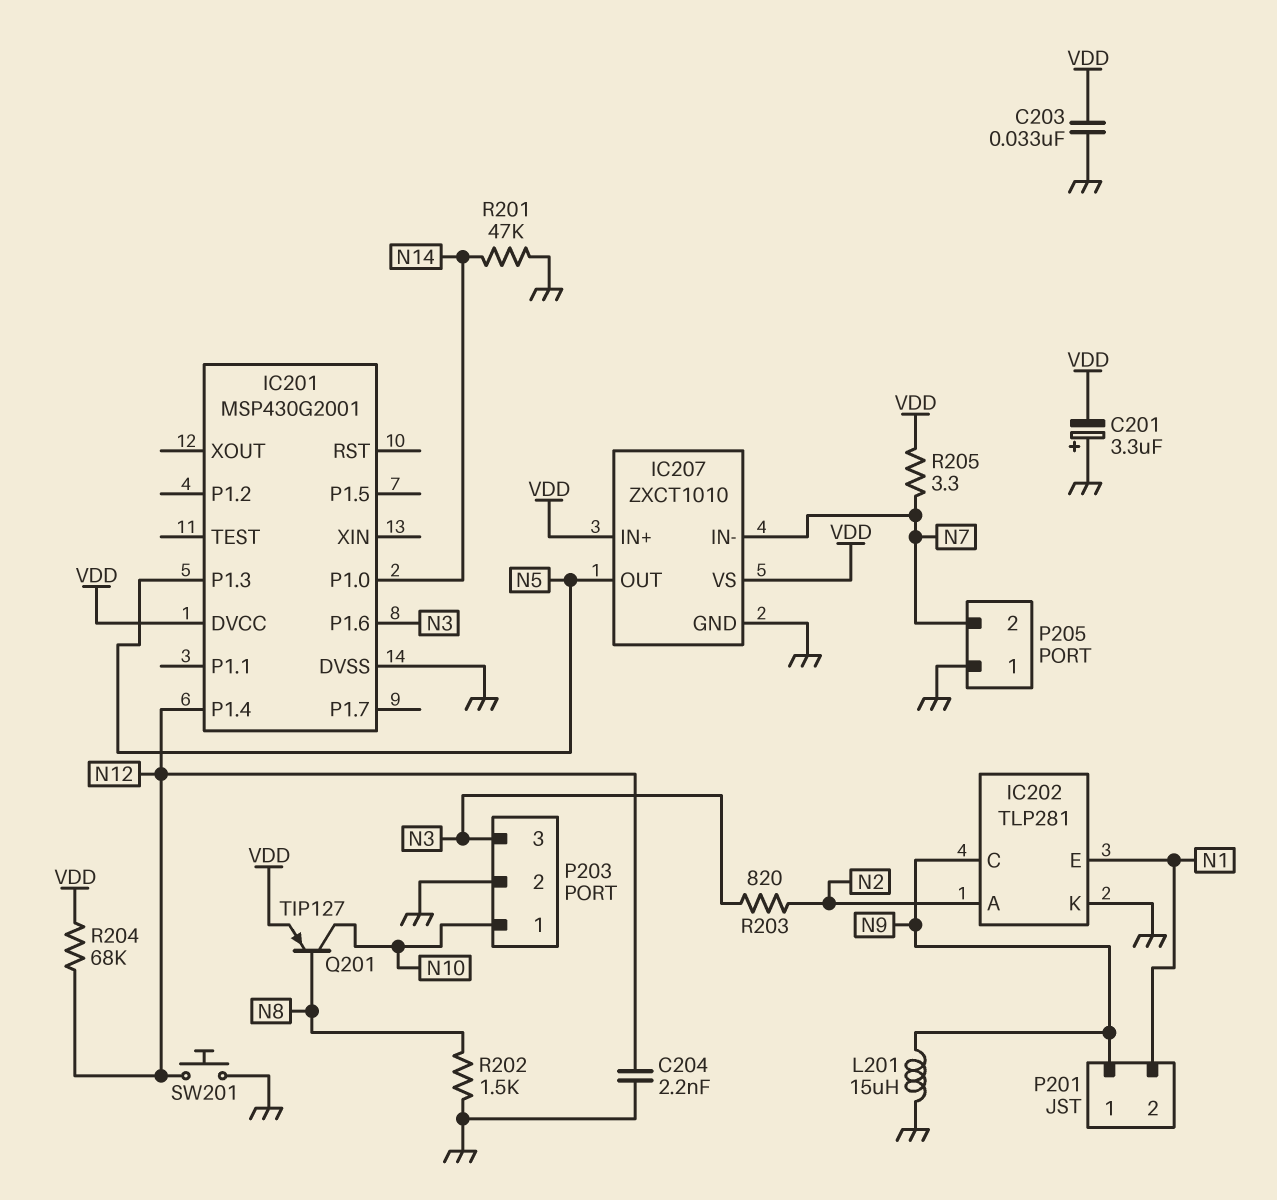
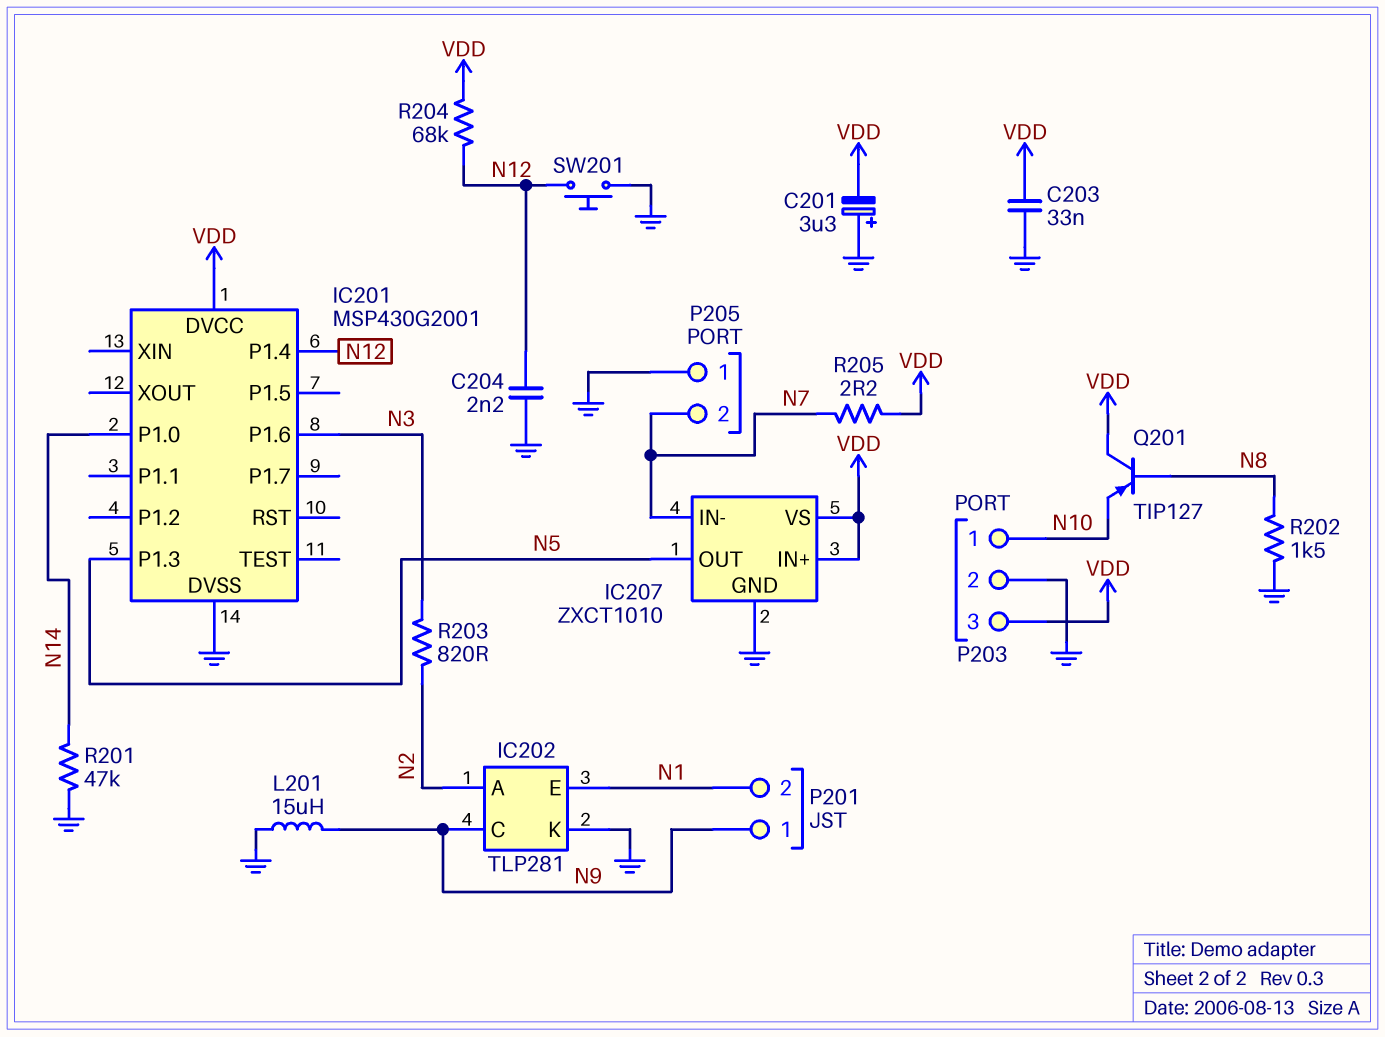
P203 pin 3: N3 -> VDD
Q201: PNP TIP127 (B N8, C N10, E VDD) -> PNP TIP127 (B N8, C VDD, E N10)
R205: 3.3 (N7, VDD) -> 2.2 (N7, VDD)

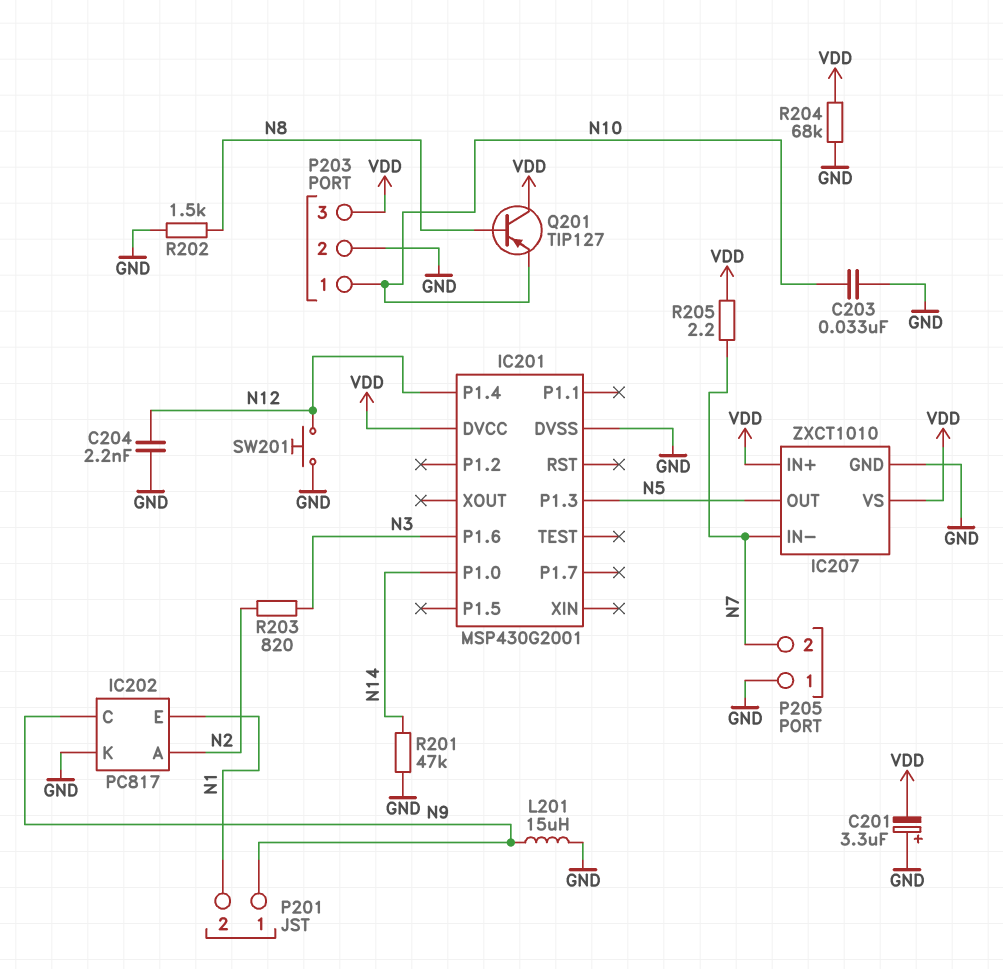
C203: 33nF (GND, VDD) -> 33nF (GND, N10)
IC202: TLP281 -> PC817
R204: 68k (N12, VDD) -> 68k (GND, VDD)

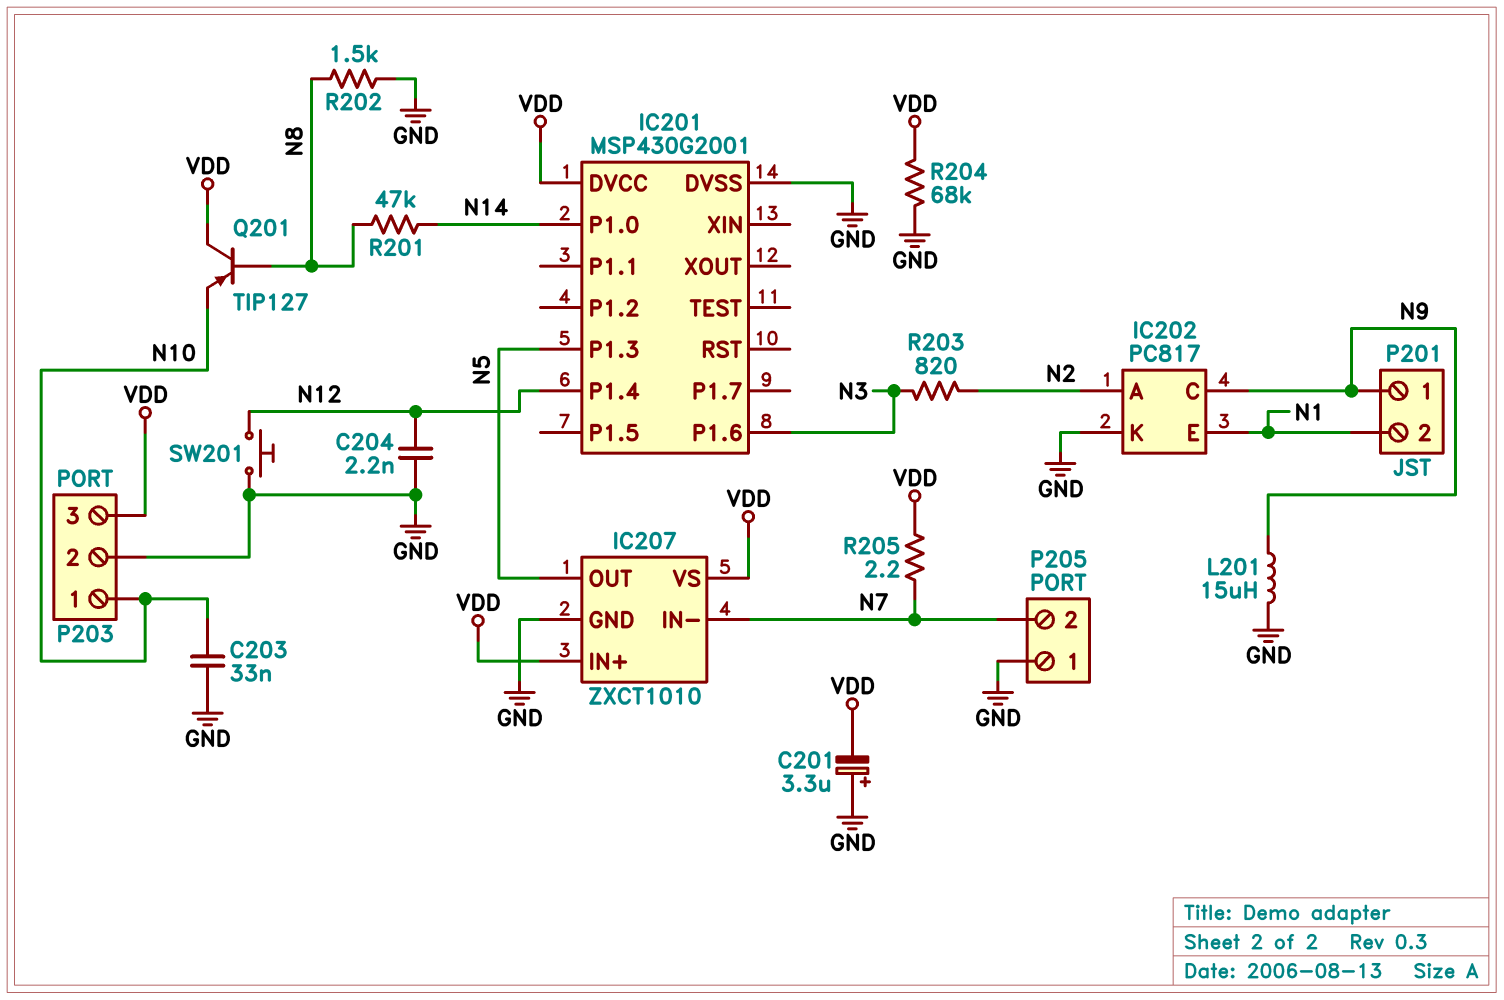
R201: 47k (GND, N14) -> 47k (N8, N14)

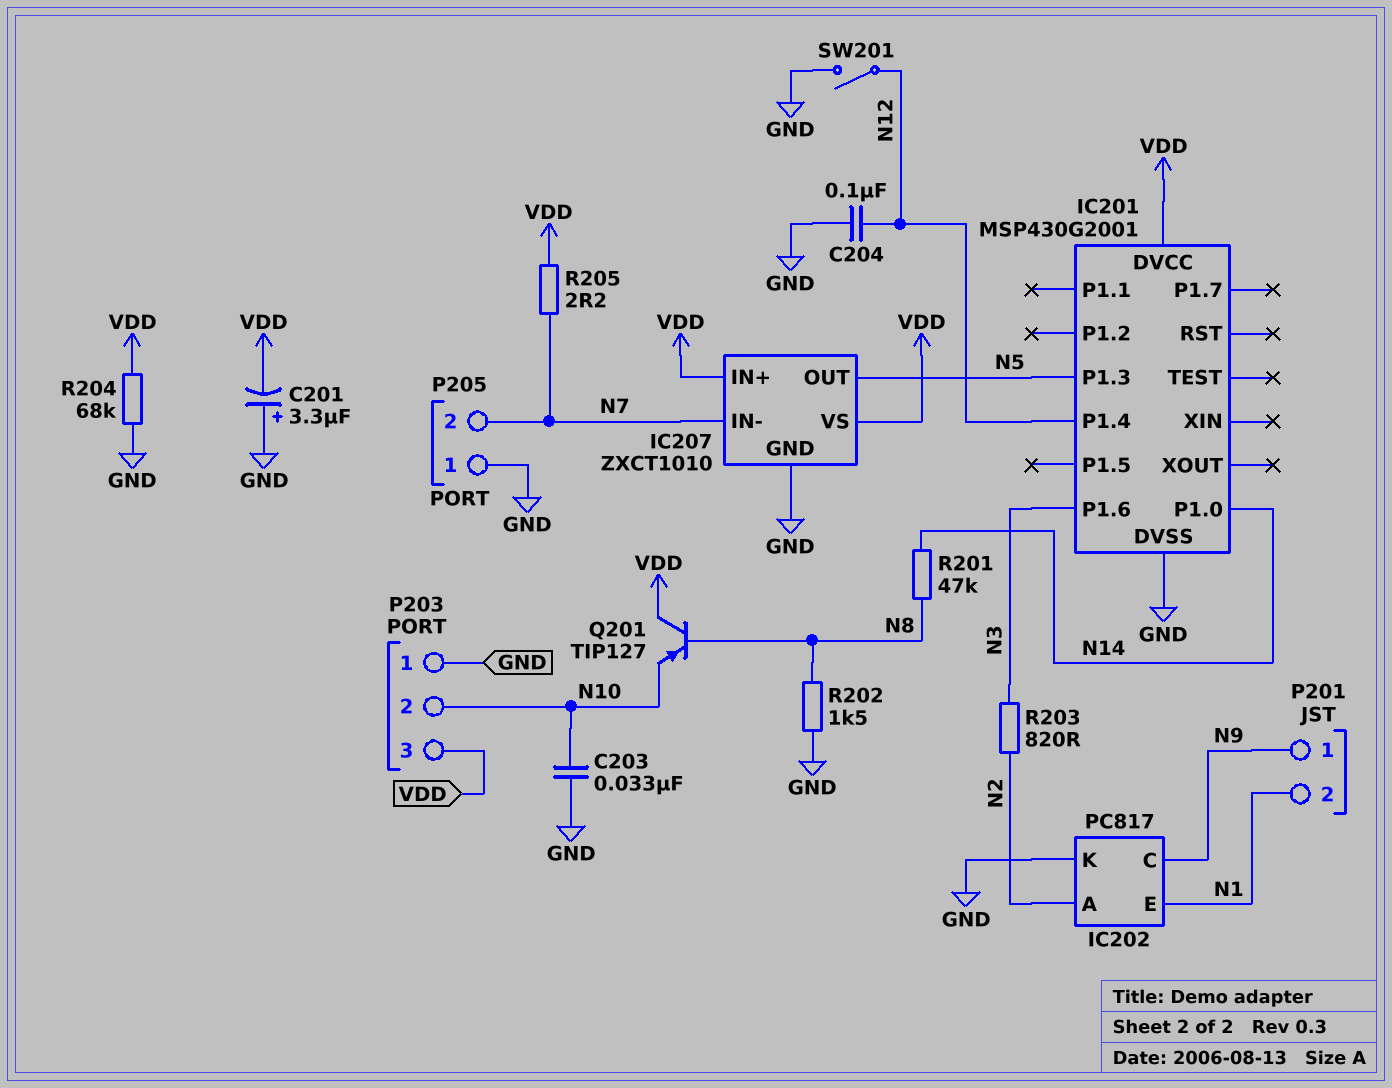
C204: 2.2nF (GND, N12) -> 100nF (GND, N12)
L201: 15uH (GND, N9) -> none
P203 pin 1: N10 -> GND
P203 pin 2: GND -> N10
SW201: button (GND, N12) -> switch (GND, N12)

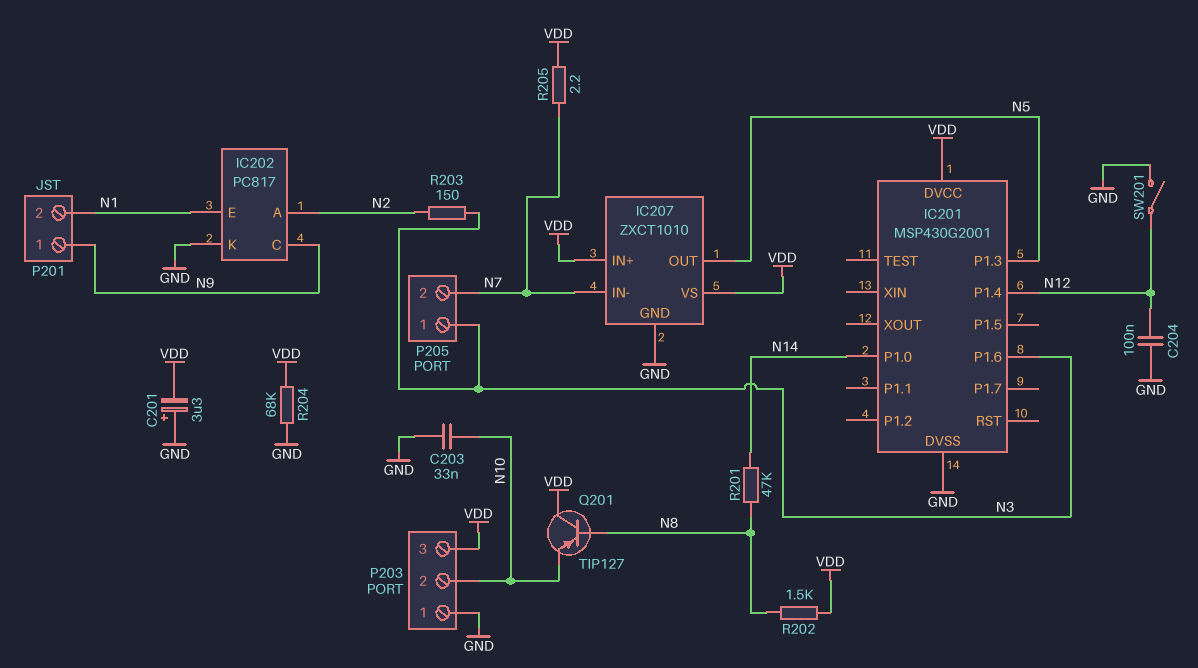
P205 pin 1: GND -> N3
R202: 1.5k (GND, N8) -> 1.5k (N8, VDD)
R203: 820 (N2, N3) -> 150 (N2, N3)

